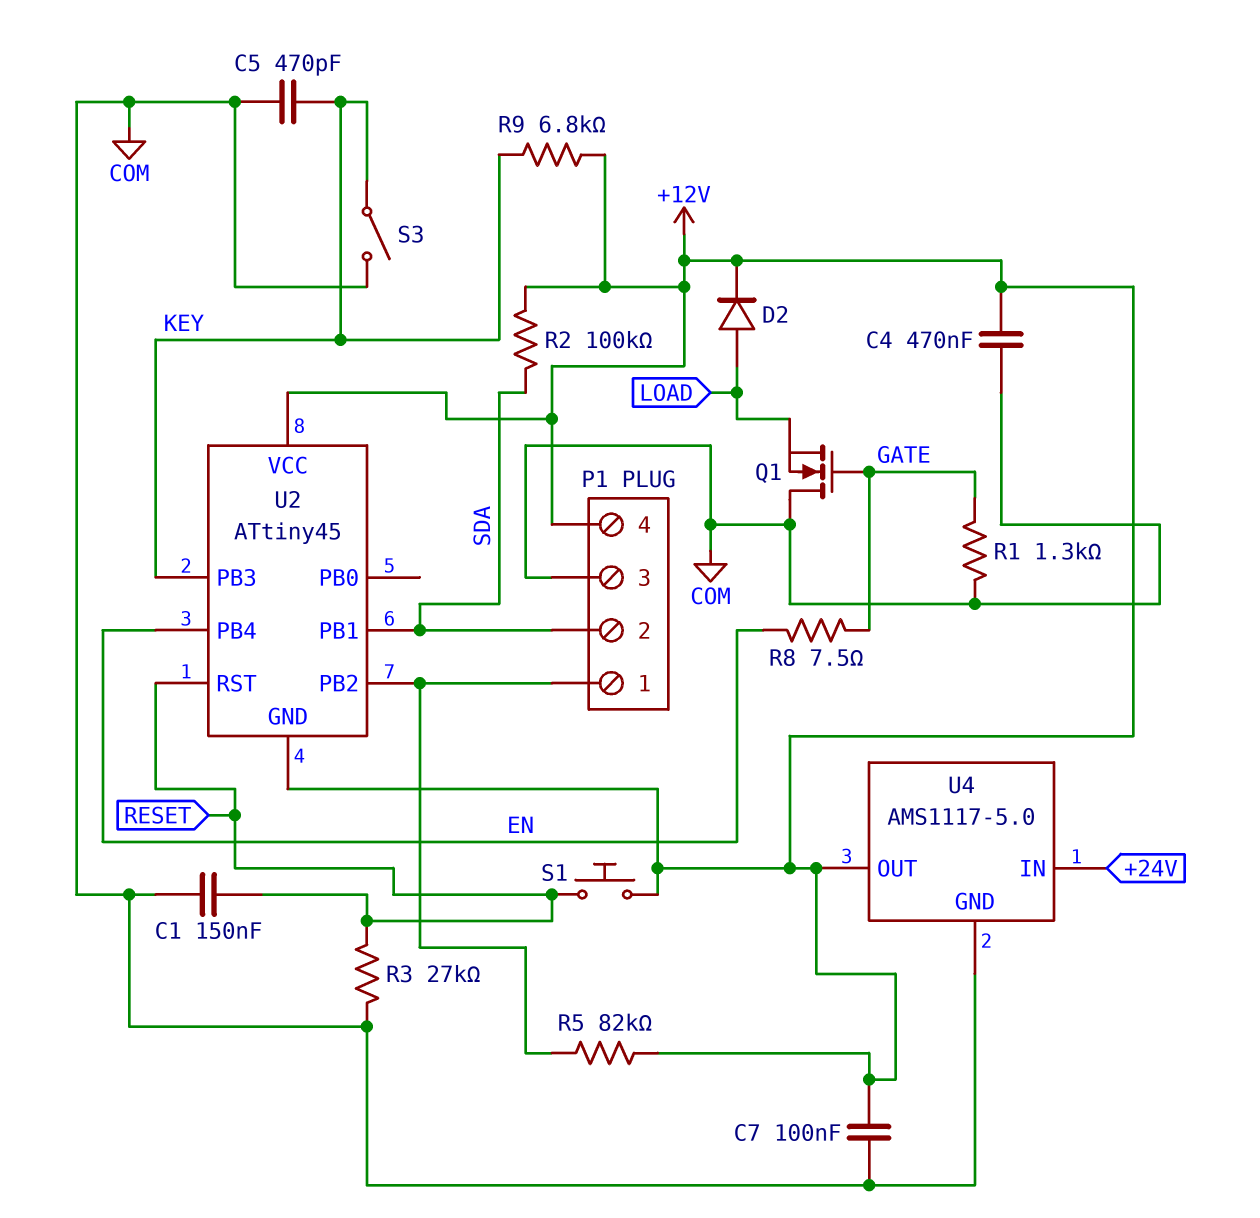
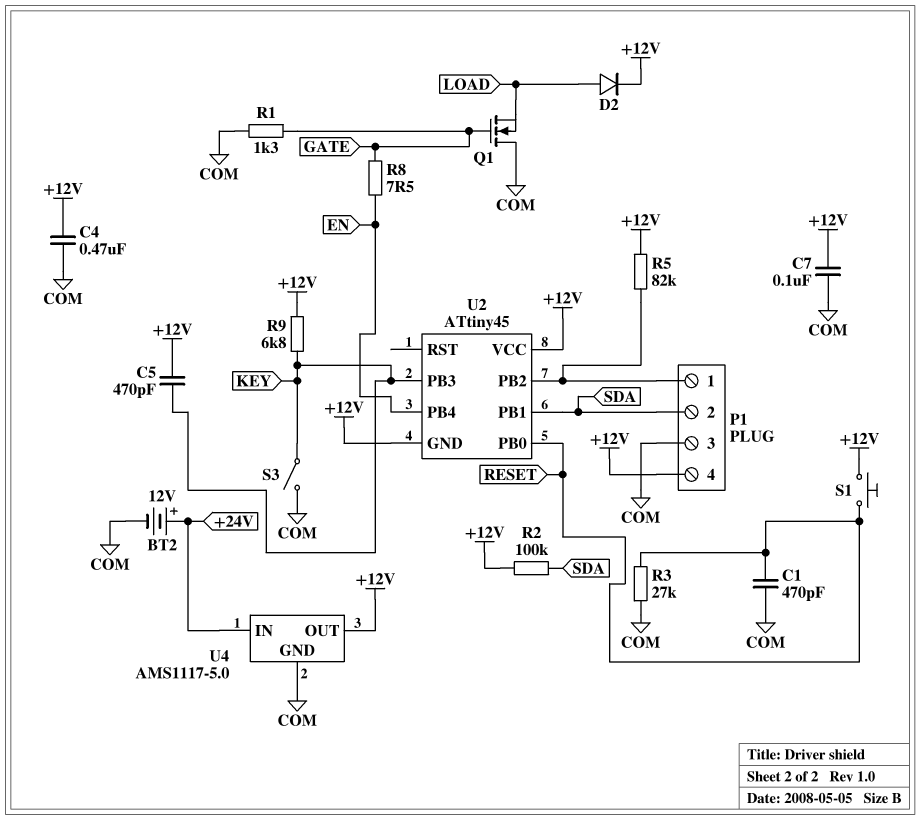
BT2: none -> 12V (plus +24V, minus COM)
C1: 150nF (COM, RESET) -> 470pF (COM, RESET)
C5: 470pF (COM, KEY) -> 470pF (+12V, KEY)
U2 pin PB0: none -> RESET
U2 pin RST: RESET -> none

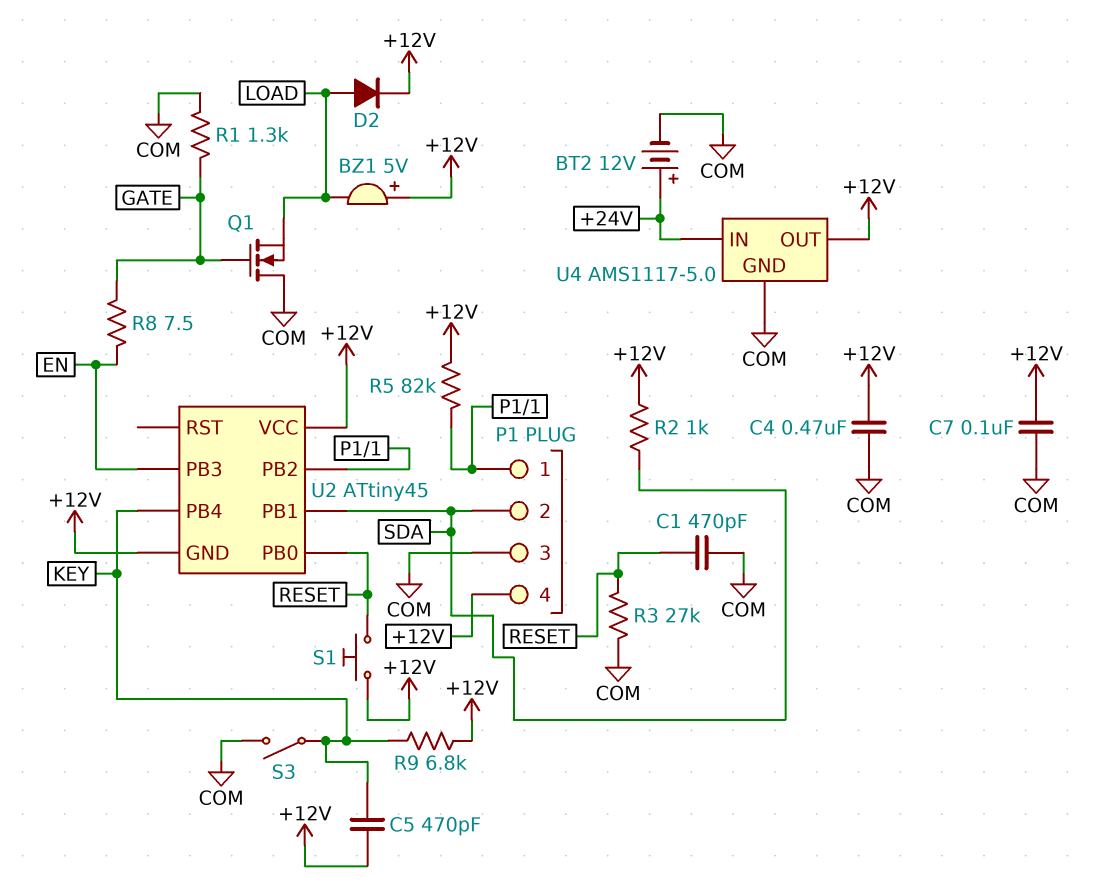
BZ1: none -> buzzer 5V (plus +12V, minus LOAD)
R2: 100k (+12V, SDA) -> 1k (+12V, SDA)
U2 pin PB3: KEY -> EN
U2 pin PB4: EN -> KEY

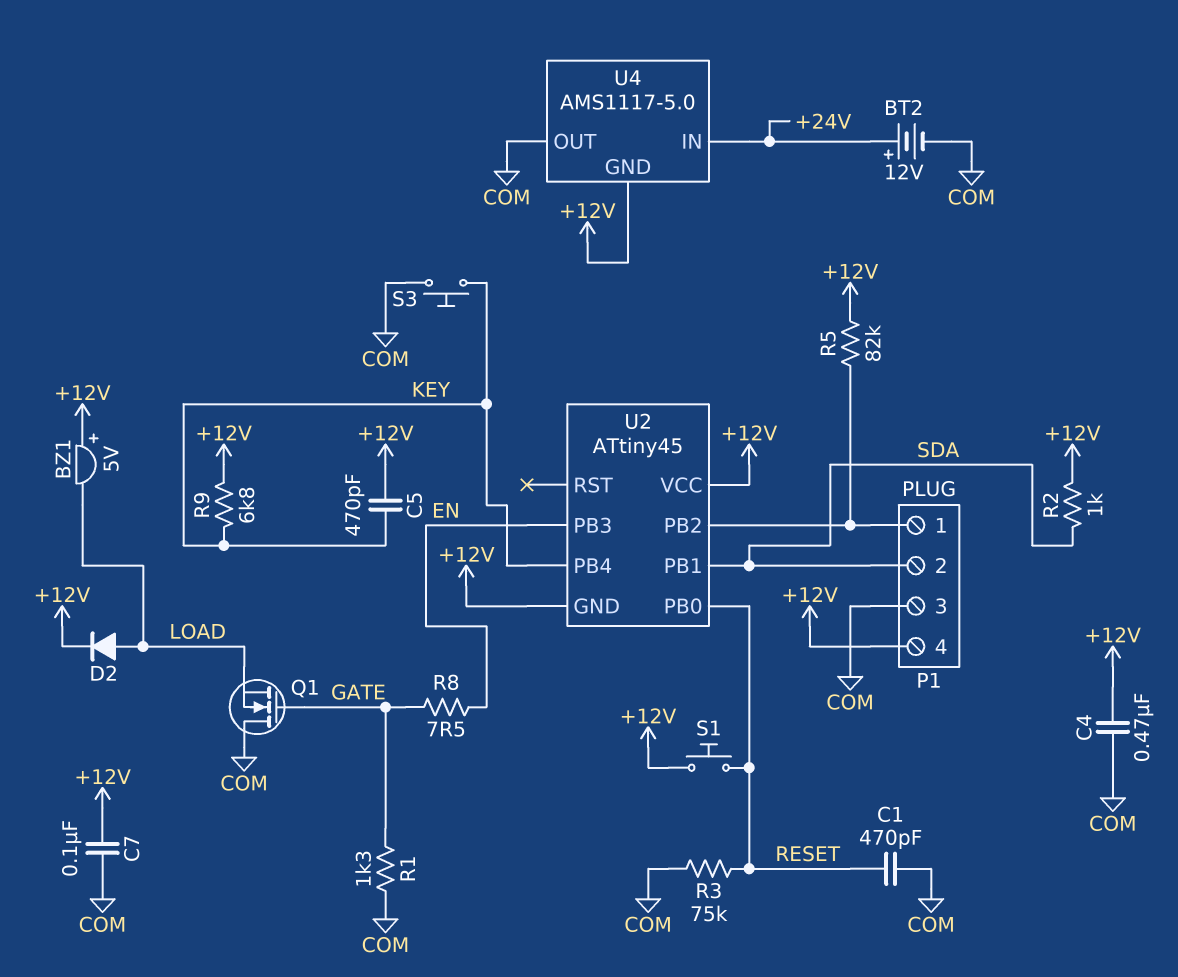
R3: 27k (COM, RESET) -> 75k (COM, RESET)
S3: switch (COM, KEY) -> button (COM, KEY)
U4 pin GND: COM -> +12V
U4 pin OUT: +12V -> COM

